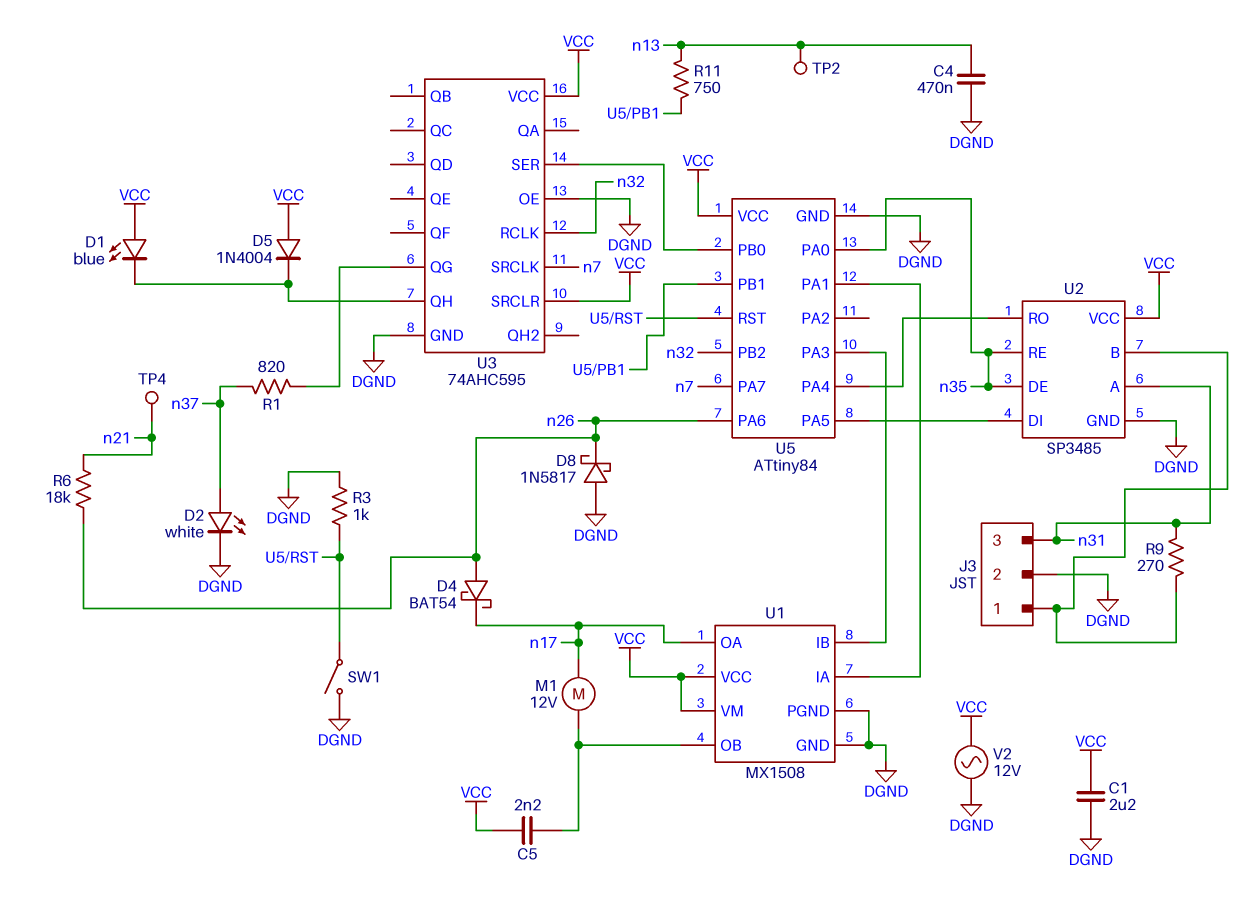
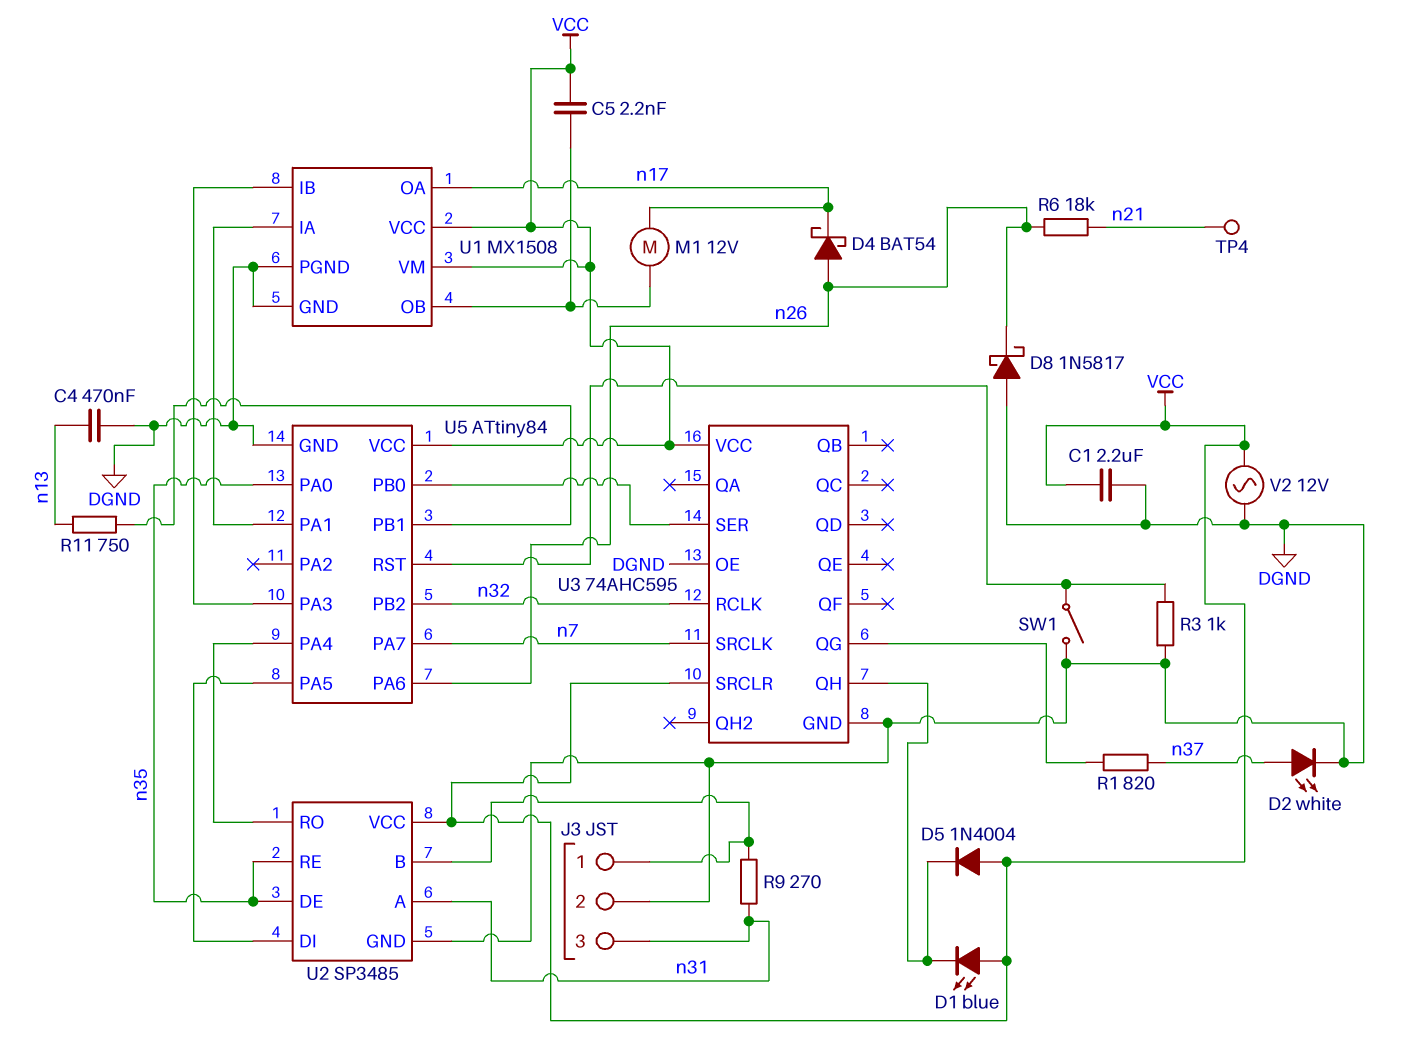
TP2: test point (n13) -> none

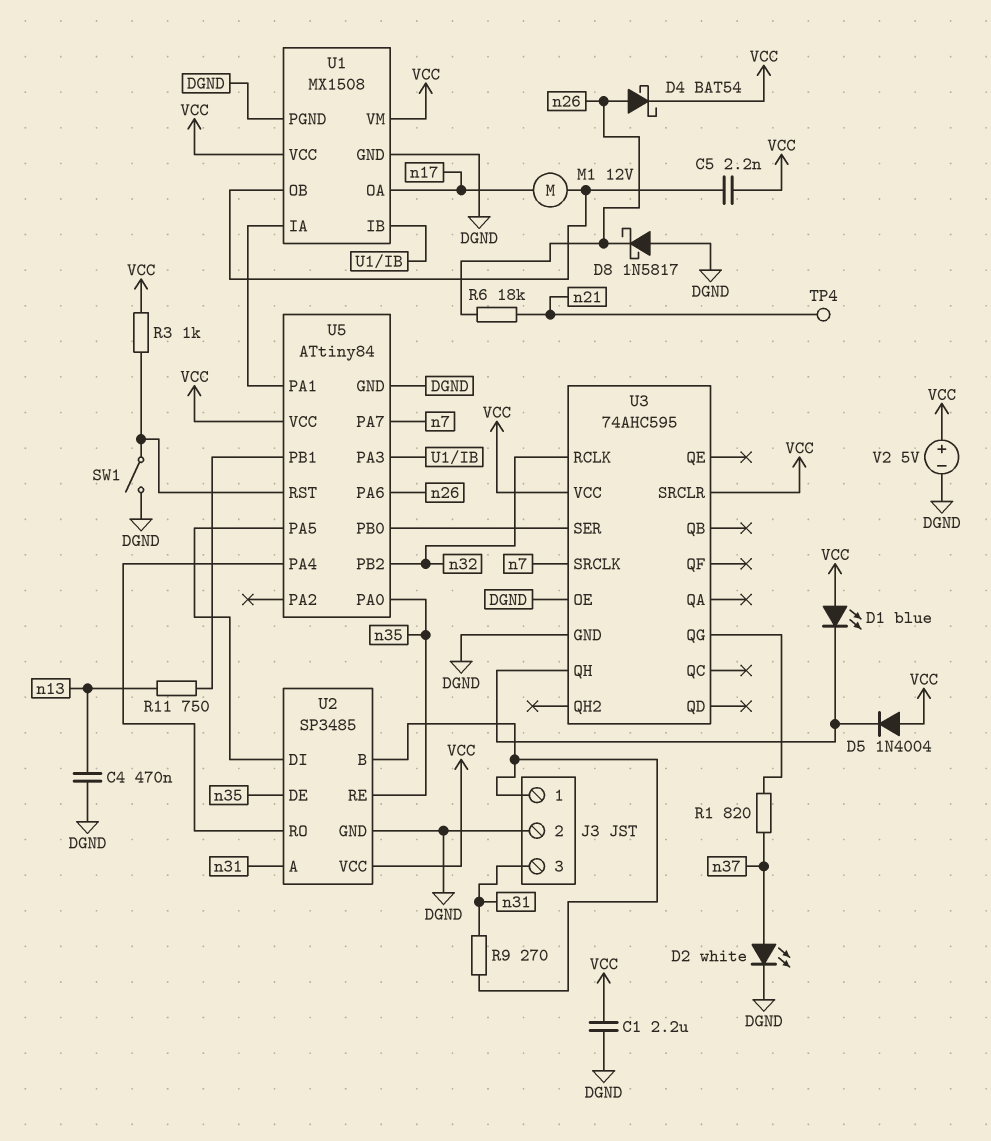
D4: schottky BAT54 (A n26, K n17) -> schottky BAT54 (A n26, K VCC)
R3: 1k (DGND, U5/RST) -> 1k (U5/RST, VCC)
V2: AC 12V (DGND, VCC) -> 5V (plus VCC, minus DGND)

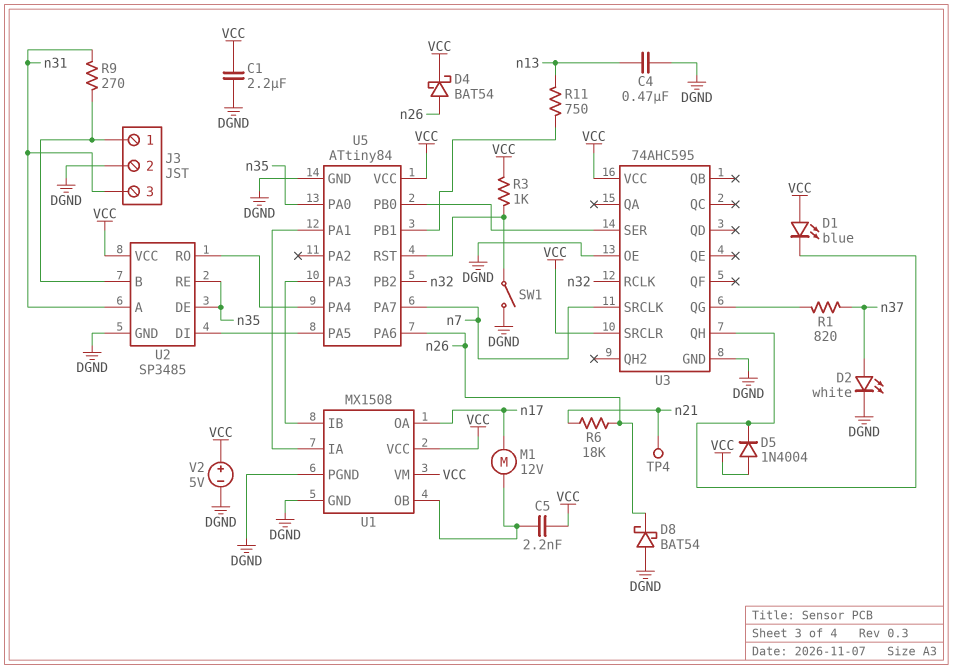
D8: schottky 1N5817 (A DGND, K n26) -> schottky BAT54 (A DGND, K n26)

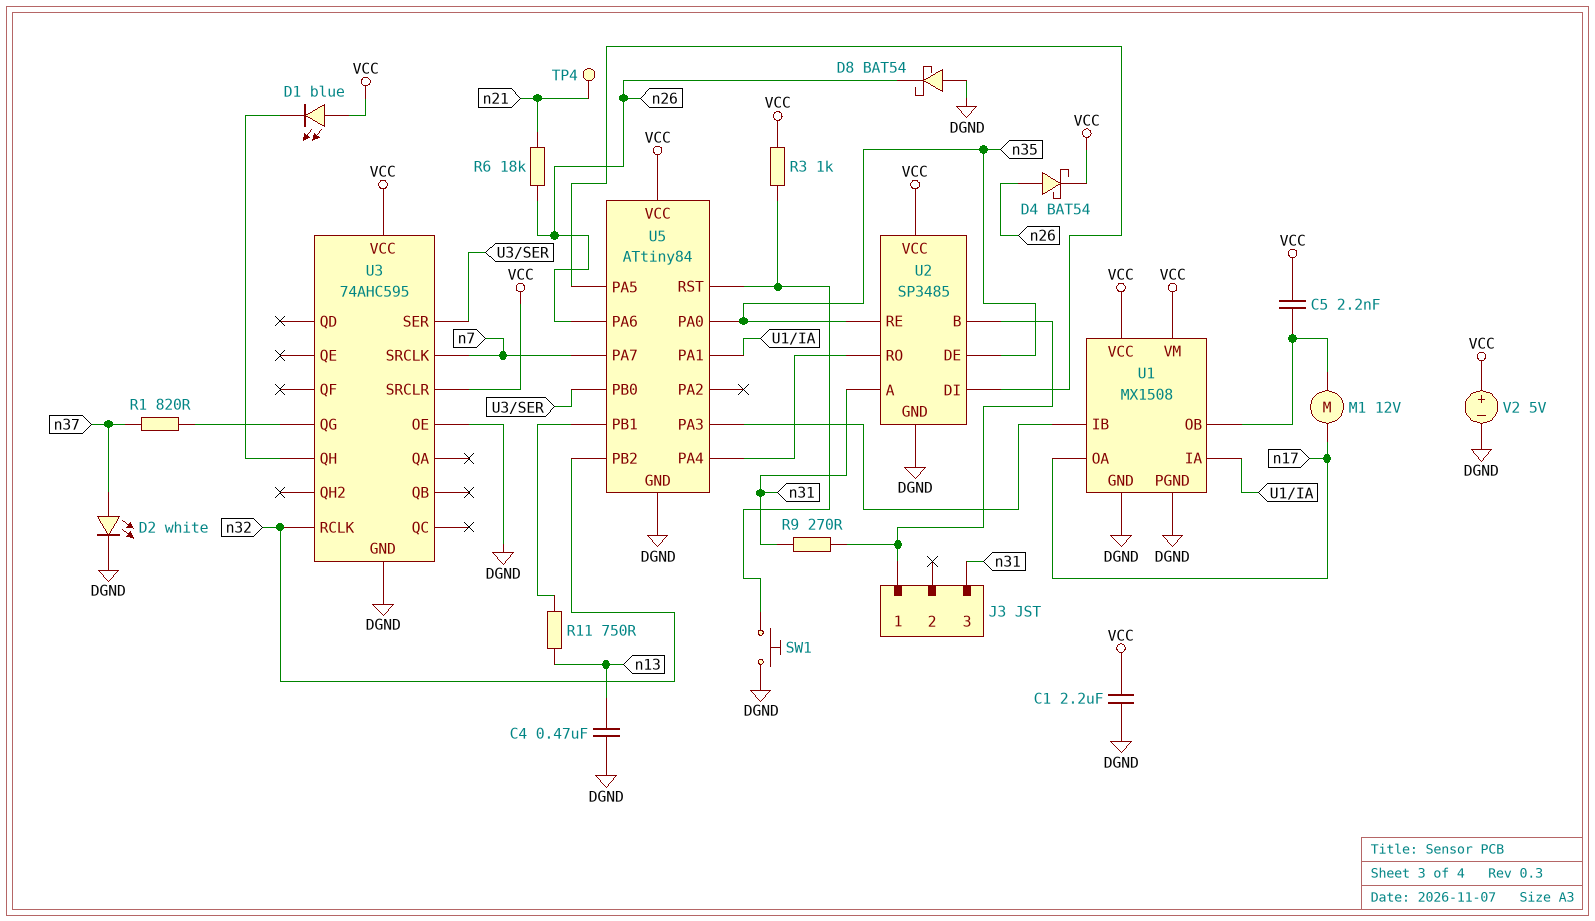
D5: diode 1N4004 (A VCC, K U3/QH) -> none
J3 pin 2: DGND -> none
SW1: switch (DGND, U5/RST) -> button (DGND, U5/RST)

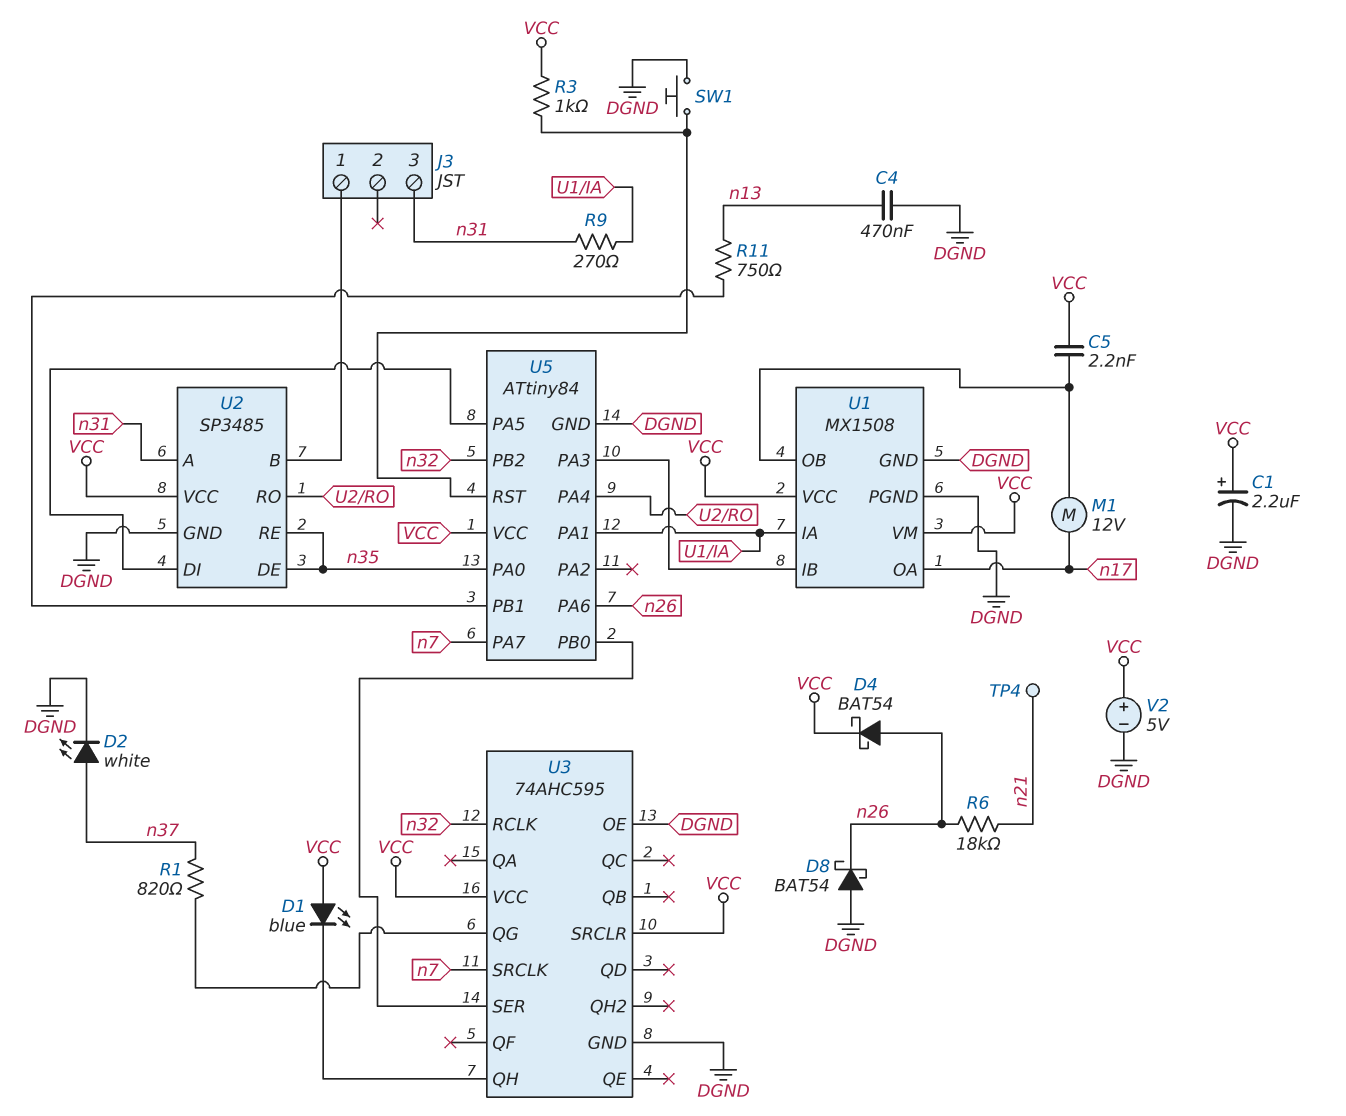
C1: 2.2uF (DGND, VCC) -> 2.2uF (plus VCC, minus DGND)
R9: 270 (J3/1, n31) -> 270 (U1/IA, n31)

